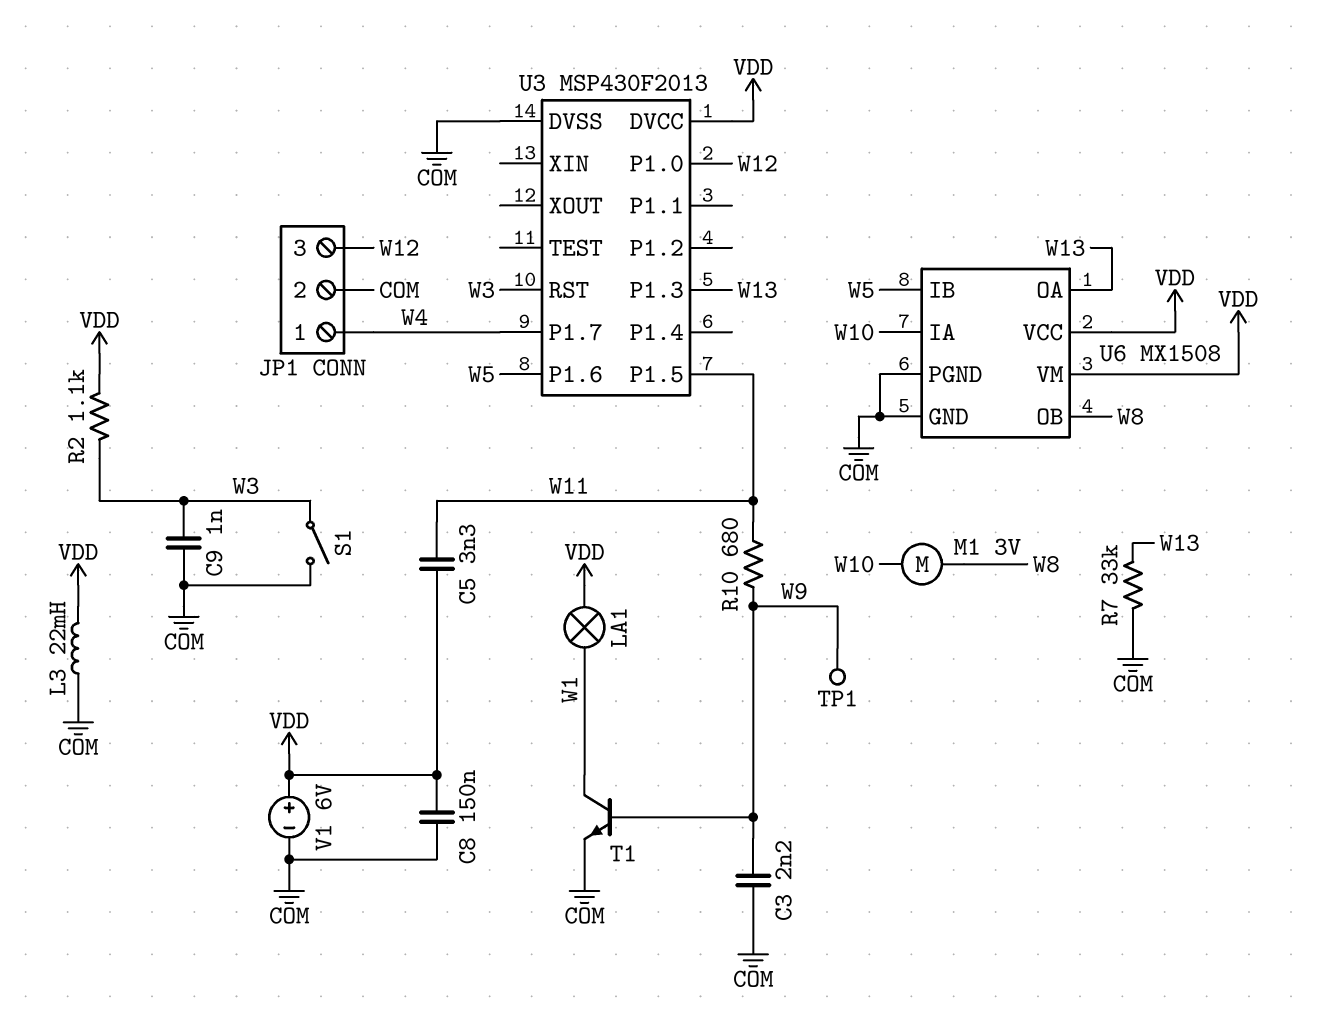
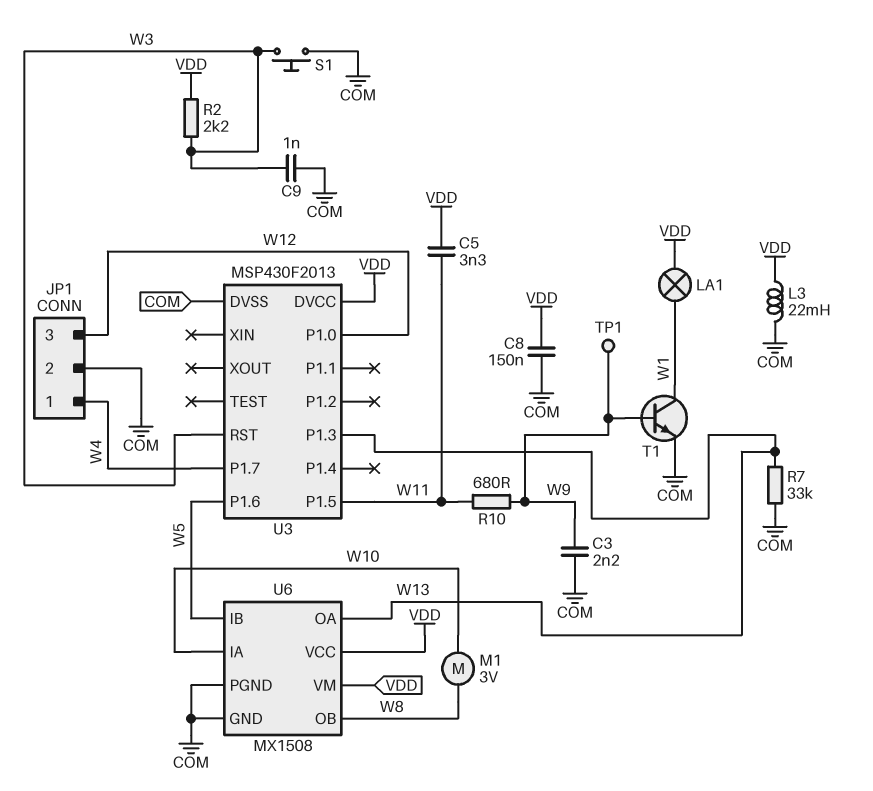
R2: 1.1k (VDD, W3) -> 2.2k (VDD, W3)
S1: switch (COM, W3) -> button (COM, W3)
V1: 6V (plus VDD, minus COM) -> none

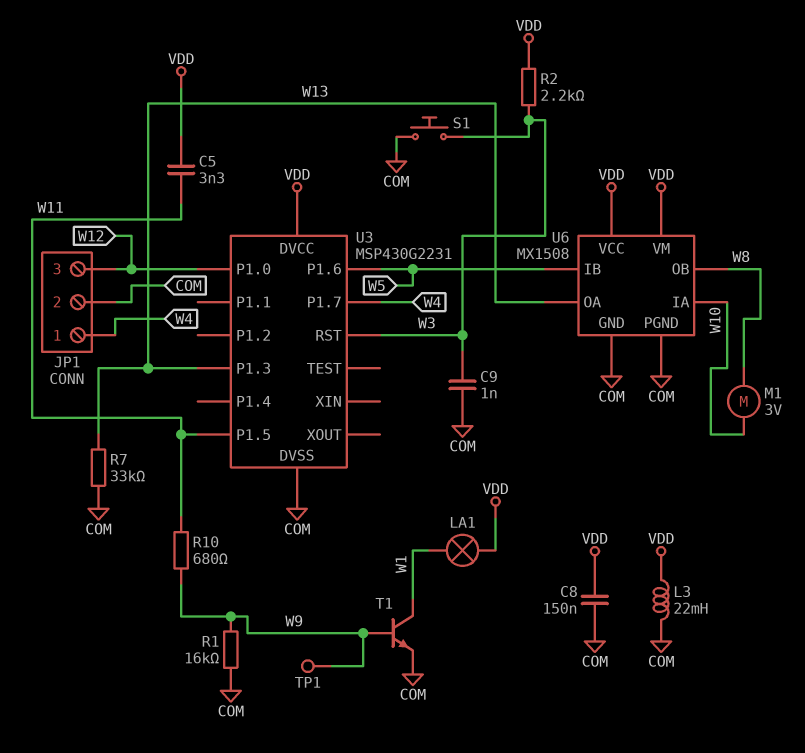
C3: 2.2nF (COM, W9) -> none
R1: none -> 16k (COM, W9)
U3: MSP430F2013 -> MSP430G2231

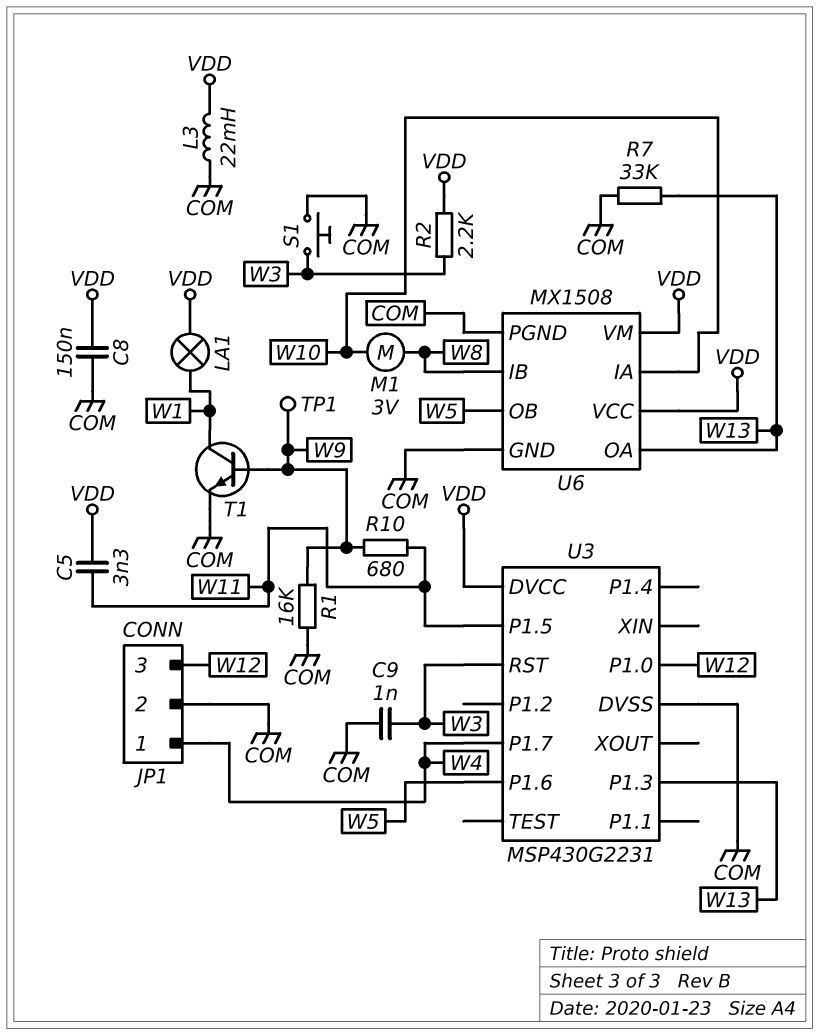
U6 pin IB: W5 -> W8
U6 pin OB: W8 -> W5

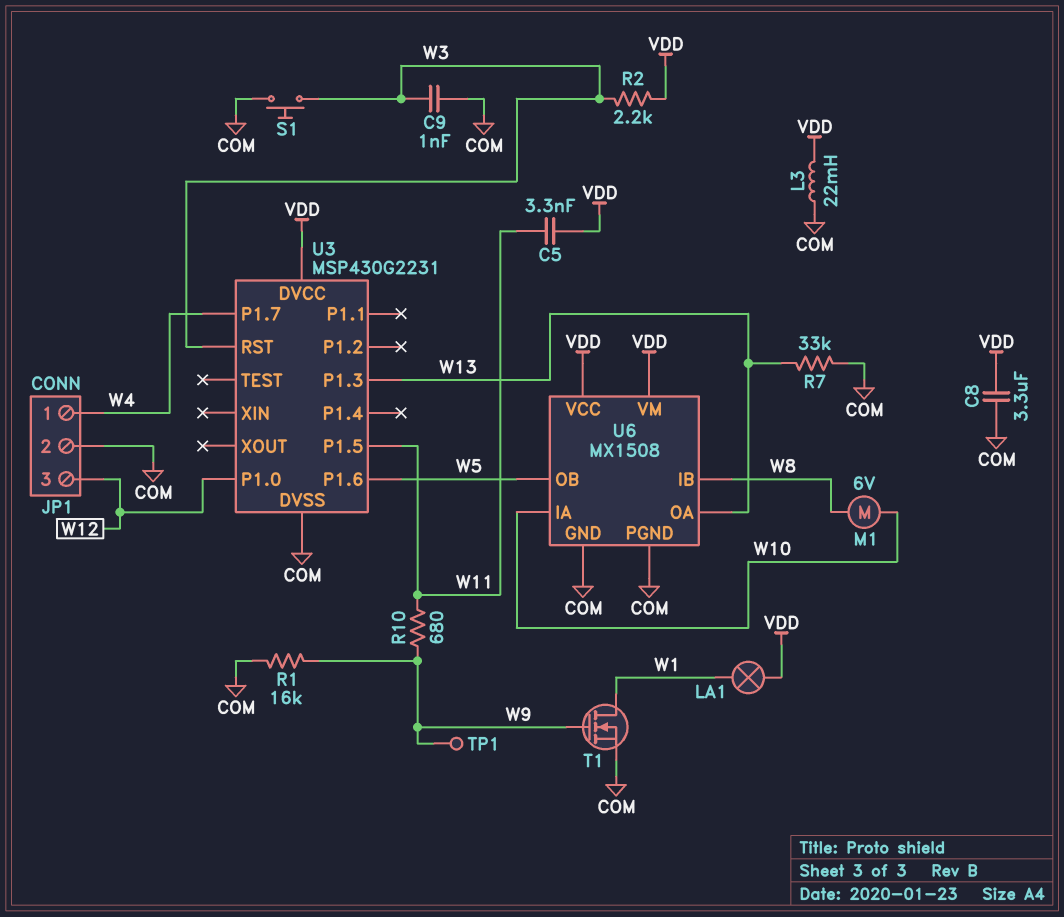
C8: 150nF (COM, VDD) -> 3.3uF (COM, VDD)
M1: motor 3V (W8, W10) -> motor 6V (W8, W10)
T1: NPN (B W9, C W1, E COM) -> NMOS (G W9, D W1, S COM)

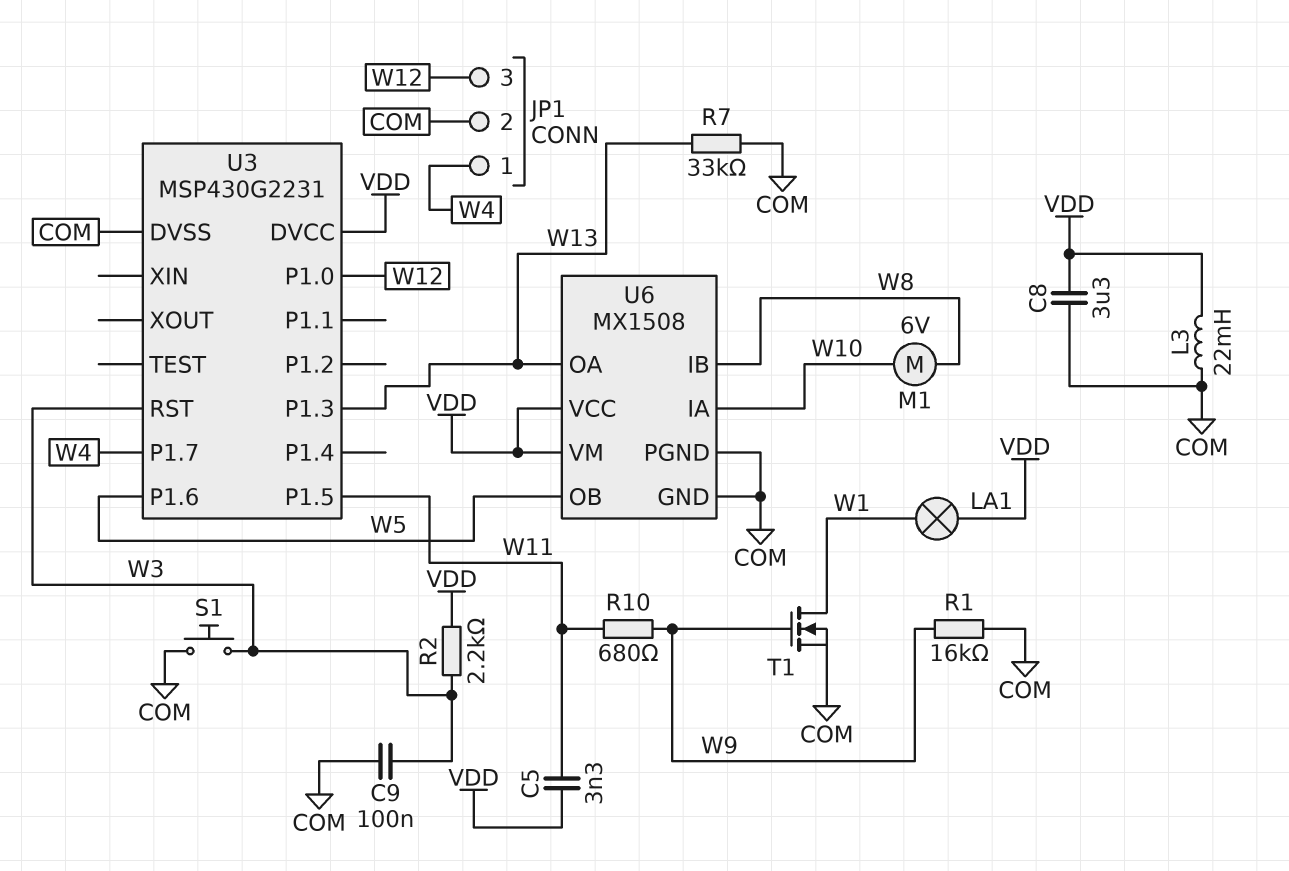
C9: 1nF (COM, W3) -> 100nF (COM, W3)
TP1: test point (W9) -> none

